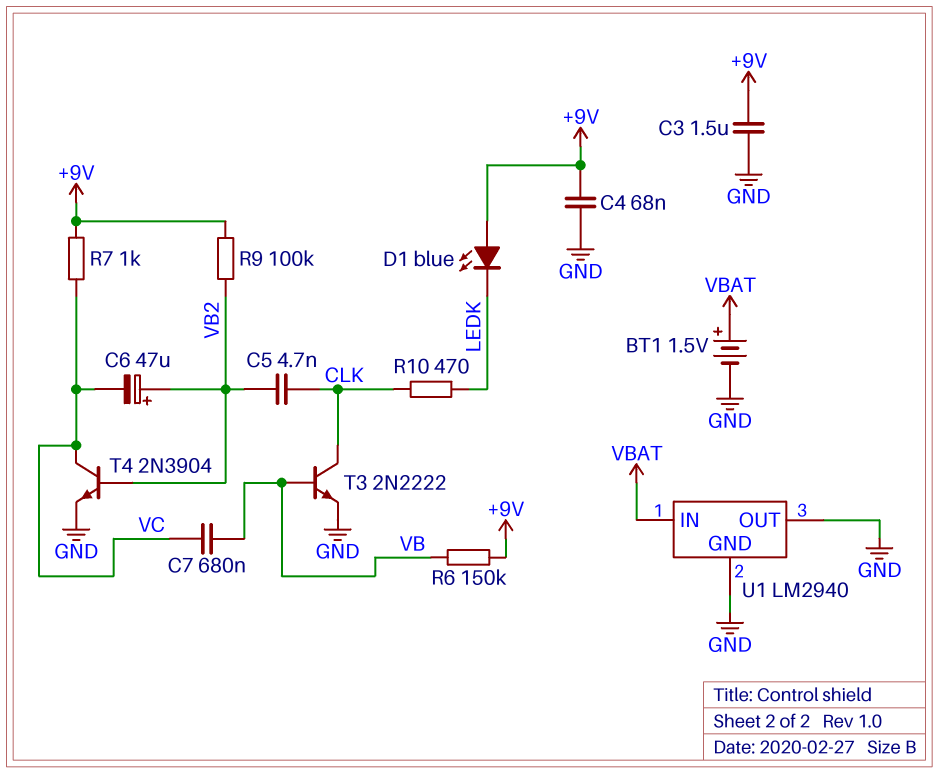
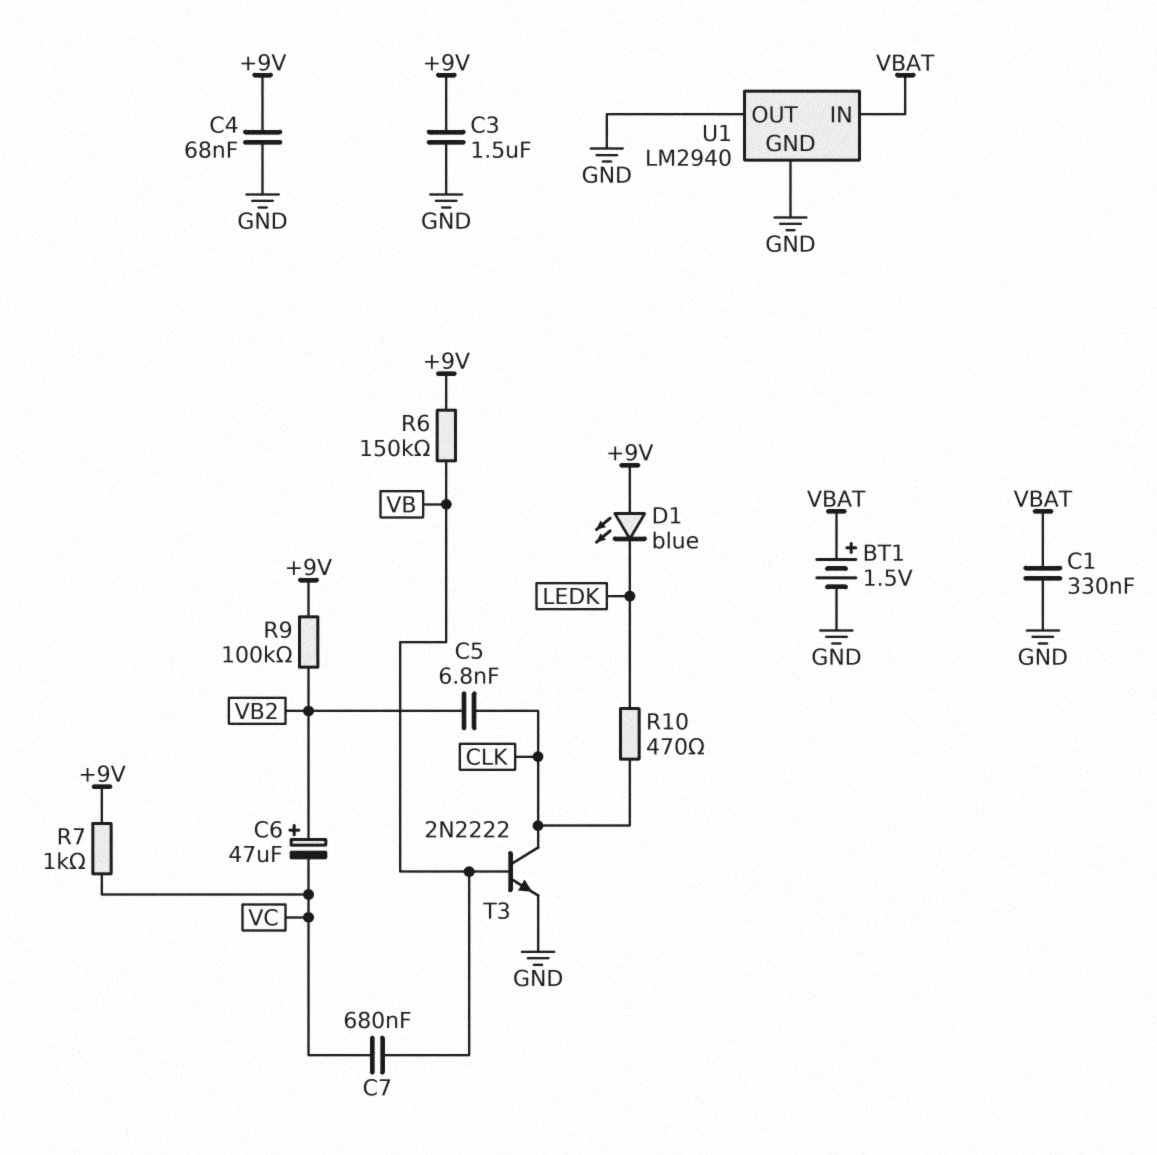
C1: none -> 330nF (GND, VBAT)
C5: 4.7nF (CLK, VB2) -> 6.8nF (CLK, VB2)
T4: NPN 2N3904 (B VB2, C VC, E GND) -> none

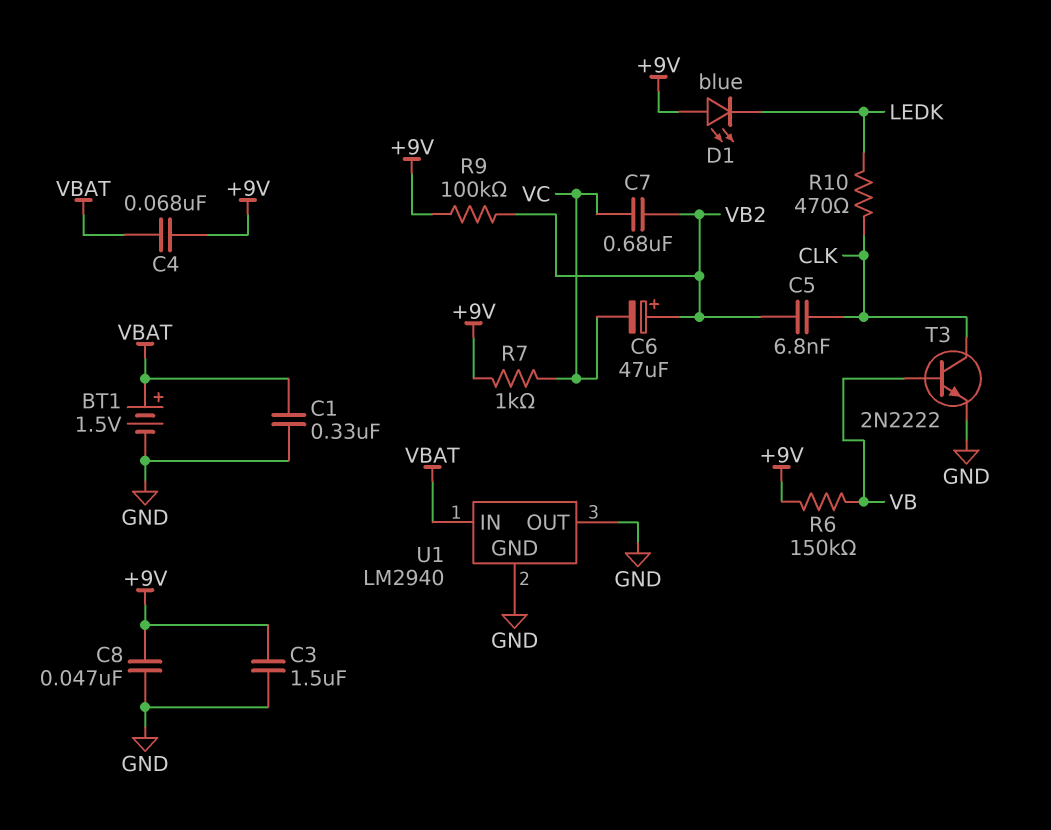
C4: 68nF (+9V, GND) -> 68nF (+9V, VBAT)
C7: 680nF (VB, VC) -> 680nF (VB2, VC)
C8: none -> 47nF (+9V, GND)

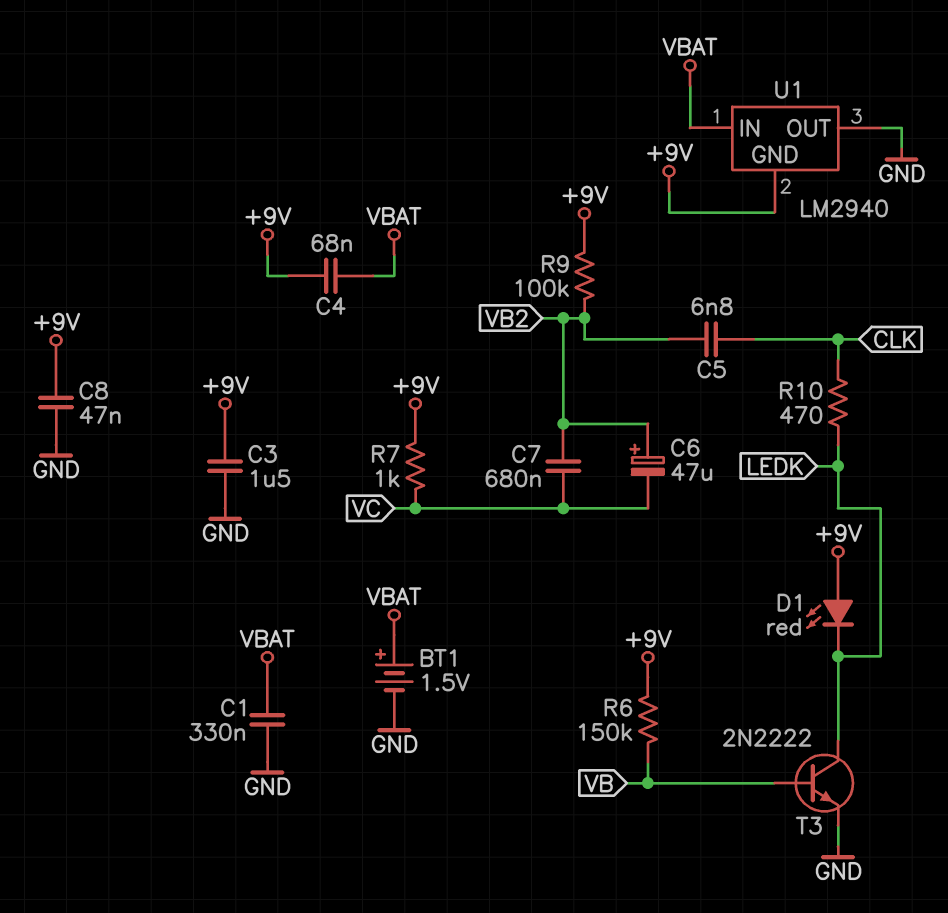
D1: LED blue (A +9V, K LEDK) -> LED red (A +9V, K LEDK)
T3: NPN 2N2222 (B VB, C CLK, E GND) -> NPN 2N2222 (B VB, C LEDK, E GND)
U1 pin GND: GND -> +9V

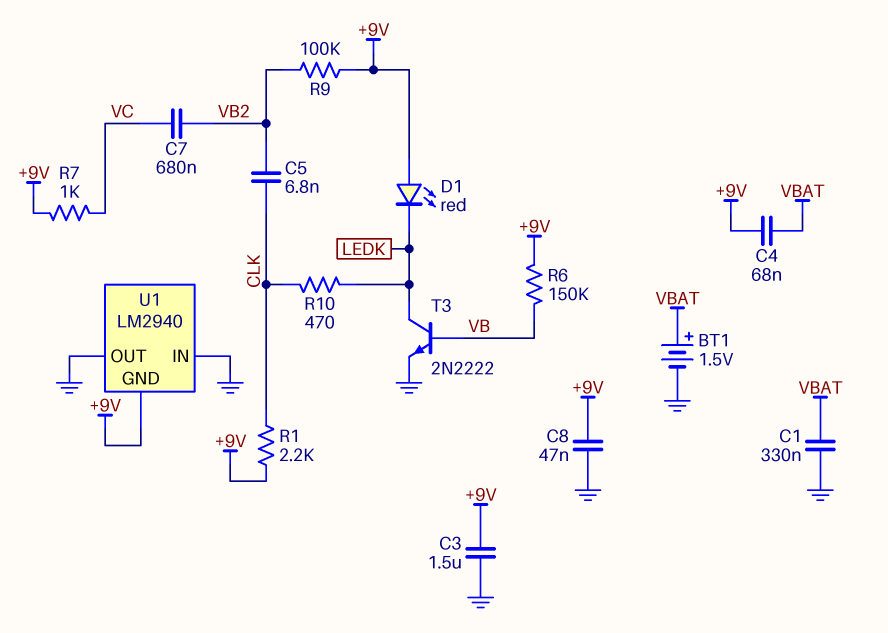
C6: 47uF (plus VB2, minus VC) -> none
R1: none -> 2.2k (+9V, CLK)
U1 pin IN: VBAT -> GND

